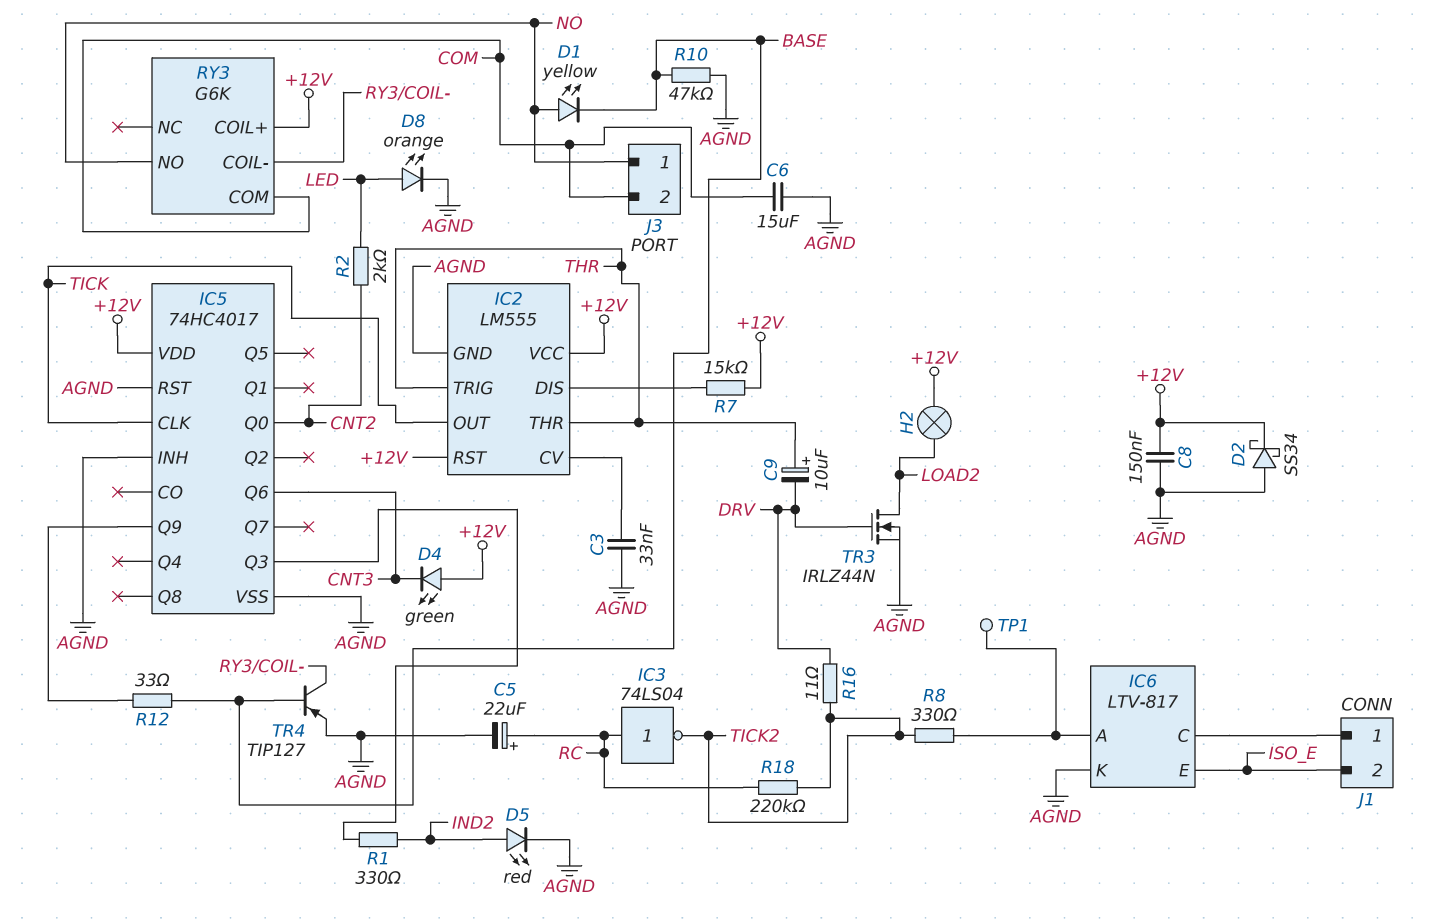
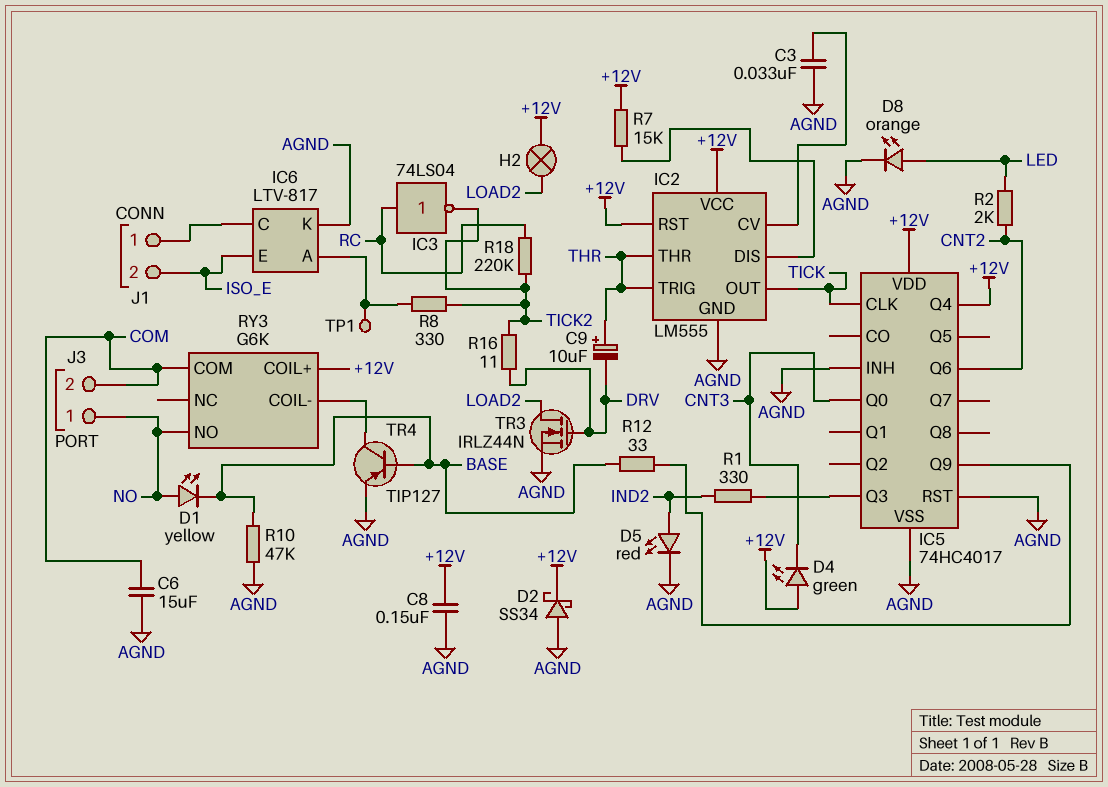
C5: 22uF (plus RC, minus AGND) -> none
IC5 pin Q0: CNT2 -> CNT3
IC5 pin Q4: none -> +12V
IC5 pin Q6: CNT3 -> CNT2

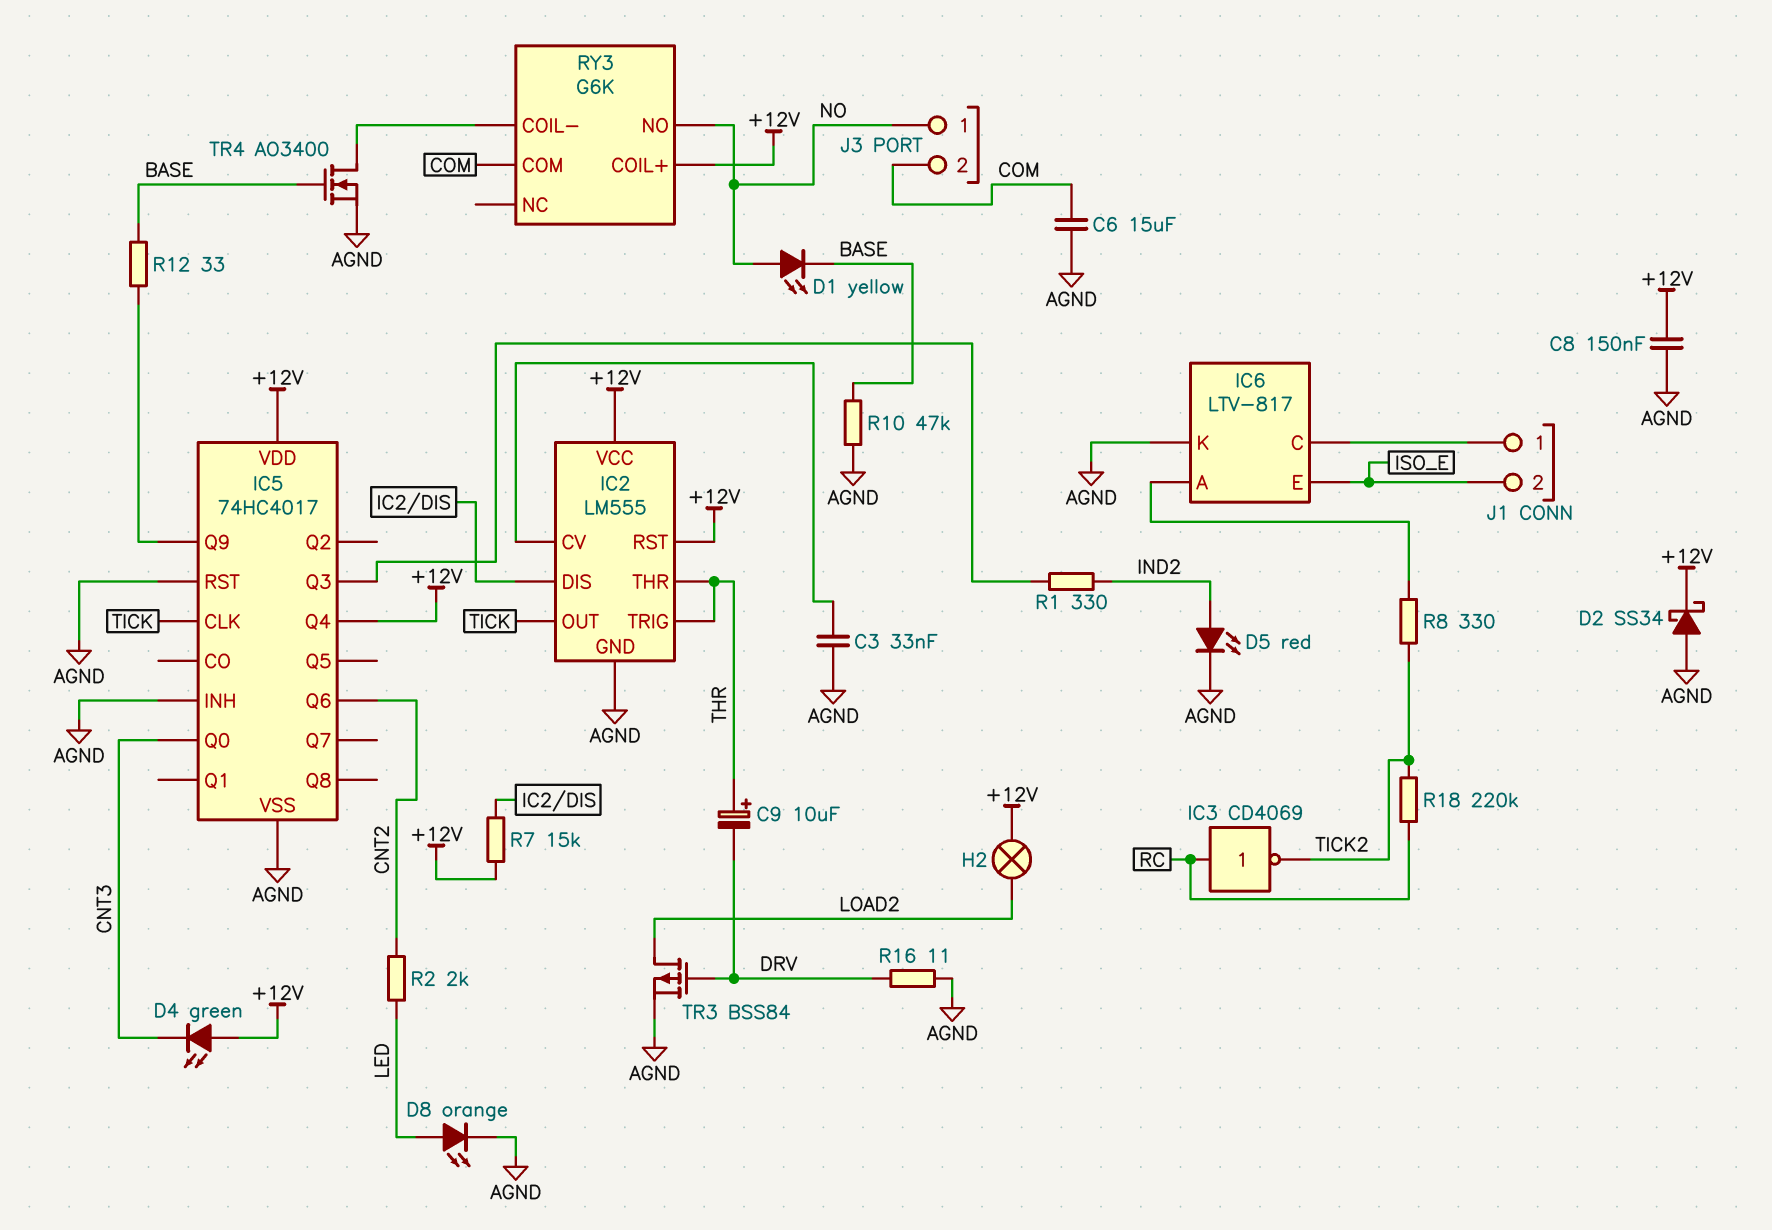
IC3: NOT 74LS04 (in RC, out TICK2) -> NOT CD4069 (in RC, out TICK2)
R16: 11 (DRV, TICK2) -> 11 (AGND, DRV)
TP1: test point (IC6/A) -> none
TR3: NMOS IRLZ44N (G DRV, D LOAD2, S AGND) -> PMOS BSS84 (G DRV, D LOAD2, S AGND)
TR4: PNP TIP127 (B BASE, C RY3/COIL-, E AGND) -> NMOS AO3400 (G BASE, D RY3/COIL-, S AGND)

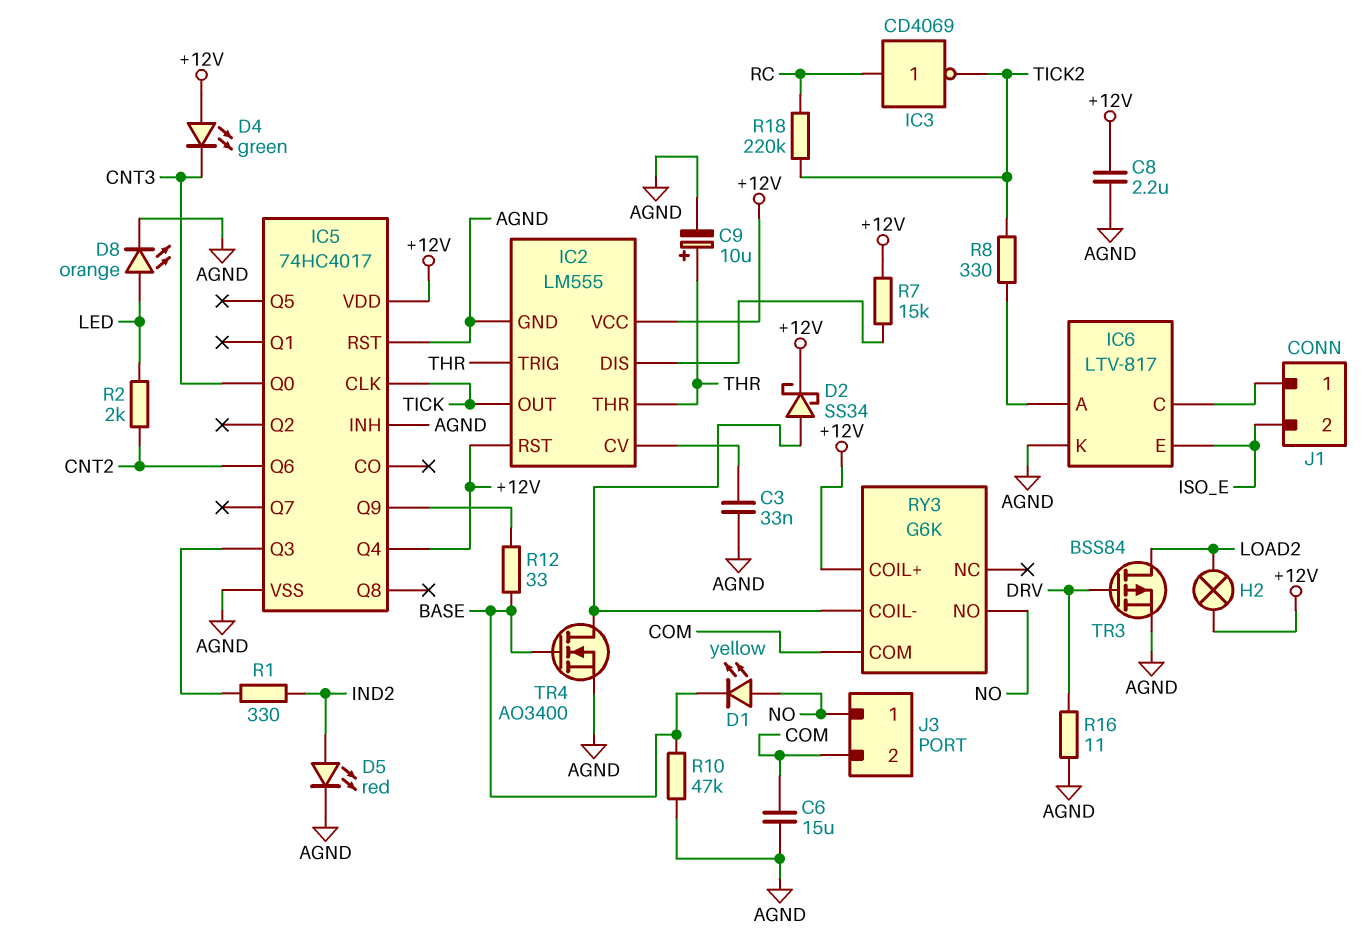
C8: 150nF (+12V, AGND) -> 2.2uF (+12V, AGND)
C9: 10uF (plus THR, minus DRV) -> 10uF (plus THR, minus AGND)
D2: schottky SS34 (A AGND, K +12V) -> schottky SS34 (A RY3/COIL-, K +12V)

